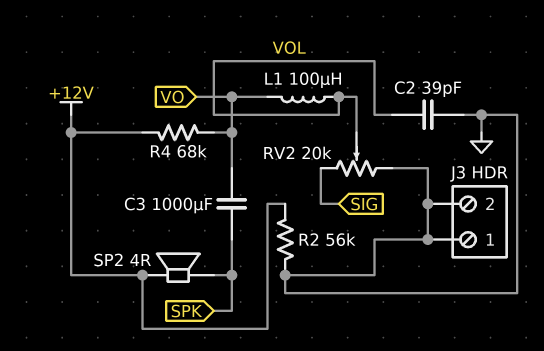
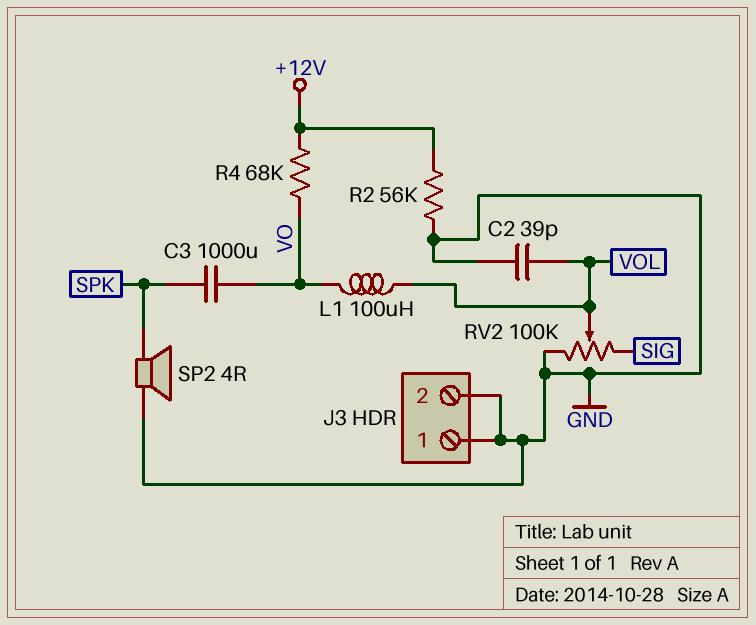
RV2: 20k (GND, SIG, wiper VOL) -> 100k (GND, SIG, wiper VOL)
SP2: speaker 4R (+12V, SPK) -> speaker 4R (GND, SPK)

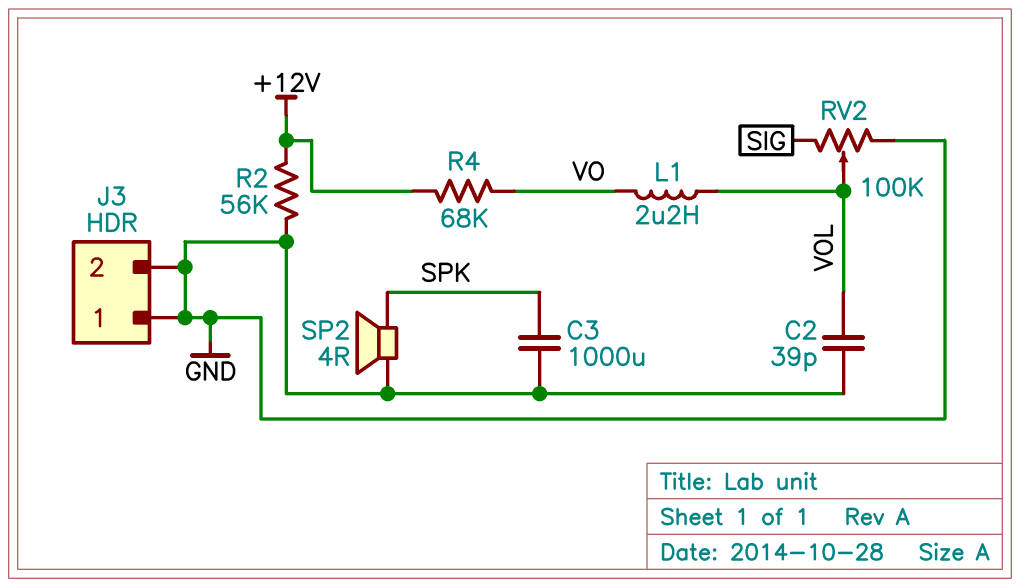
C3: 1000uF (SPK, VO) -> 1000uF (GND, SPK)
L1: 100uH (VO, VOL) -> 2.2uH (VO, VOL)

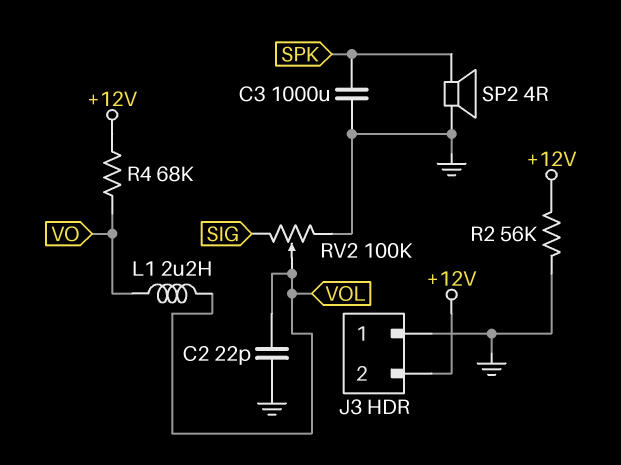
C2: 39pF (GND, VOL) -> 22pF (GND, VOL)
J3 pin 2: GND -> +12V

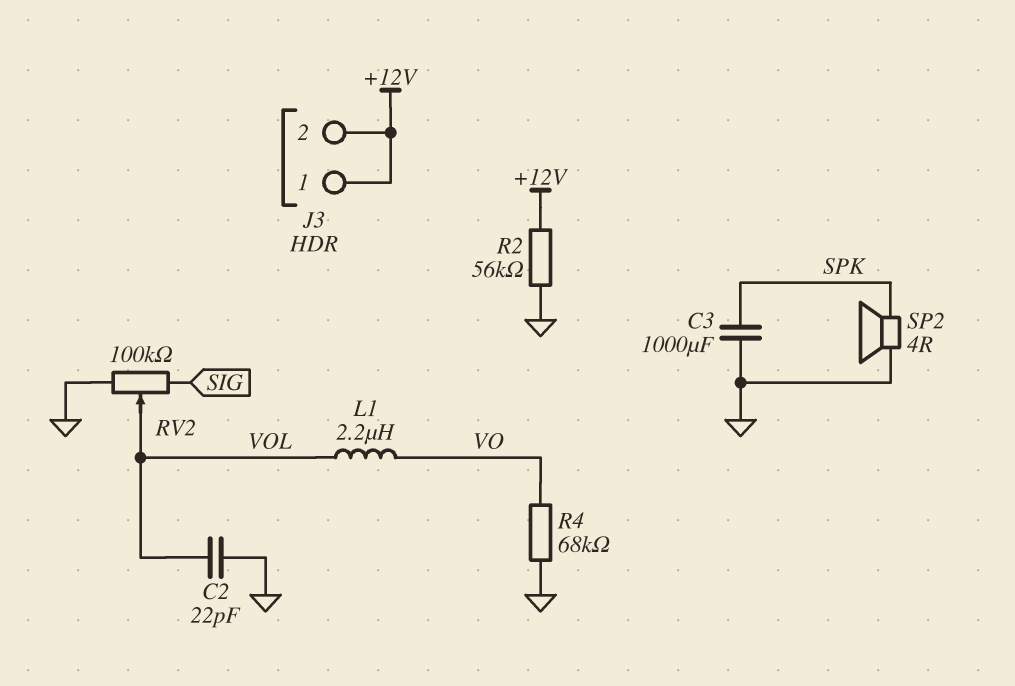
J3 pin 1: GND -> +12V
R4: 68k (+12V, VO) -> 68k (GND, VO)

